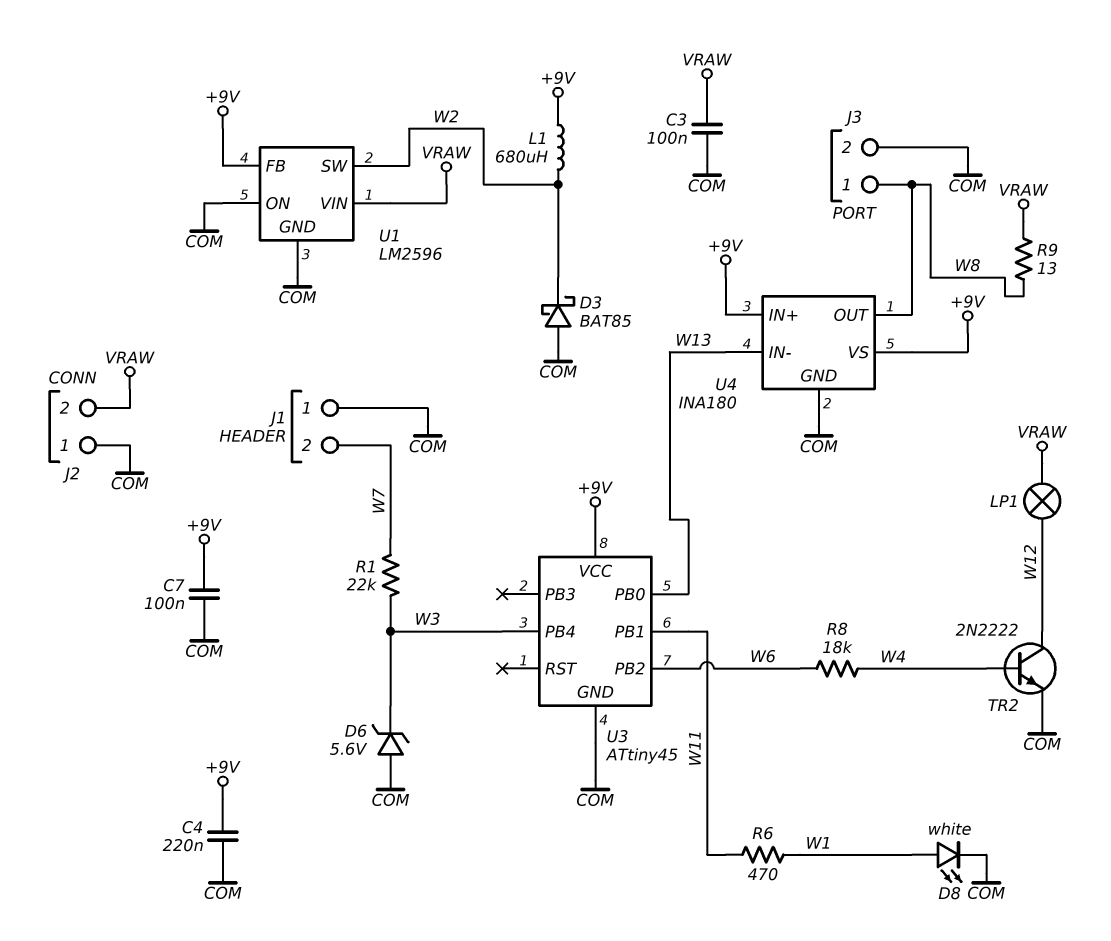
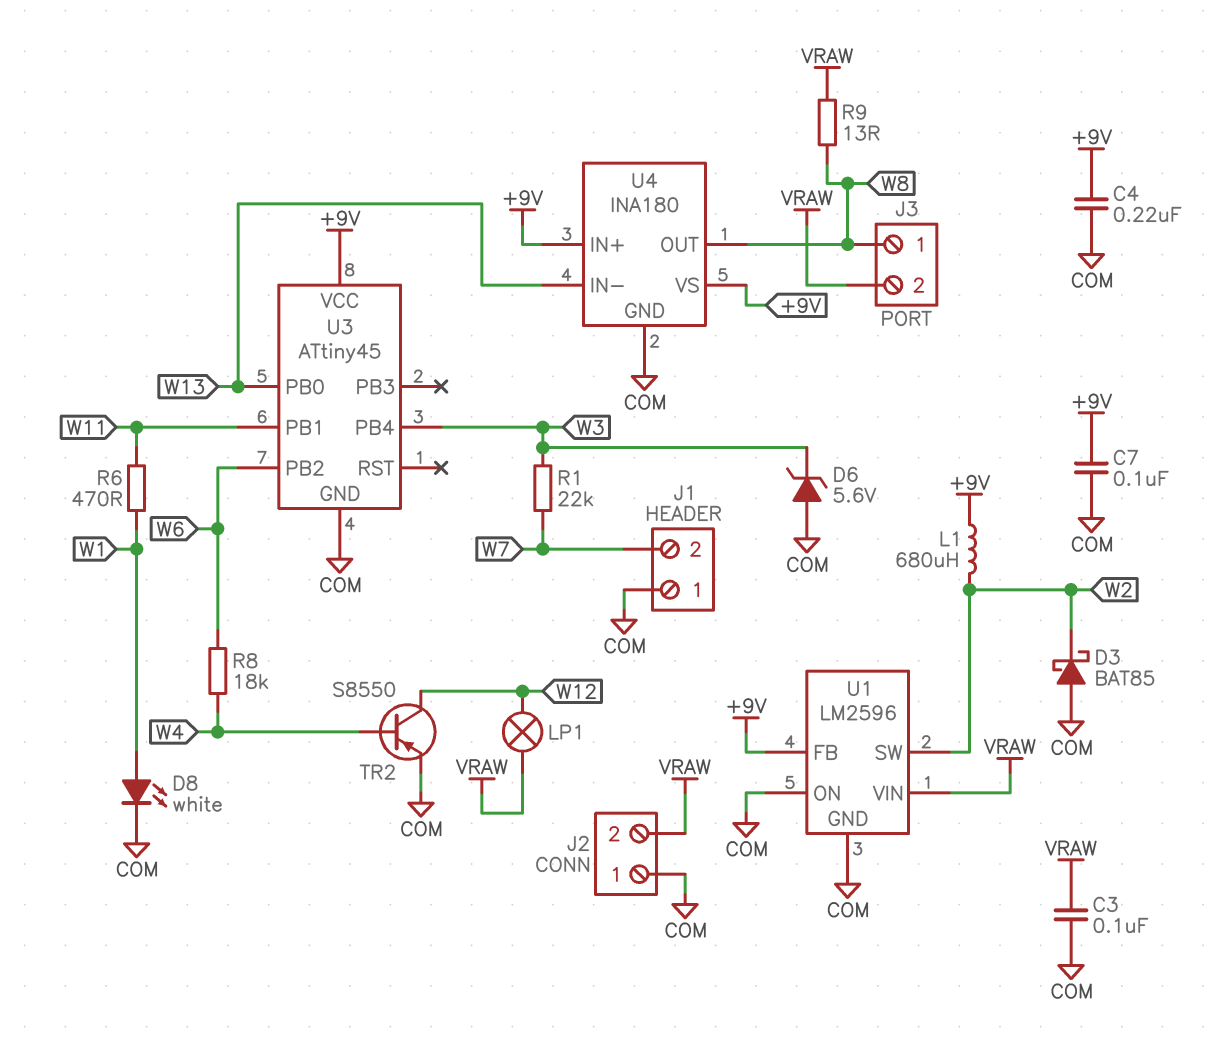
J3 pin 2: COM -> VRAW
TR2: NPN 2N2222 (B W4, C W12, E COM) -> PNP S8550 (B W4, C W12, E COM)

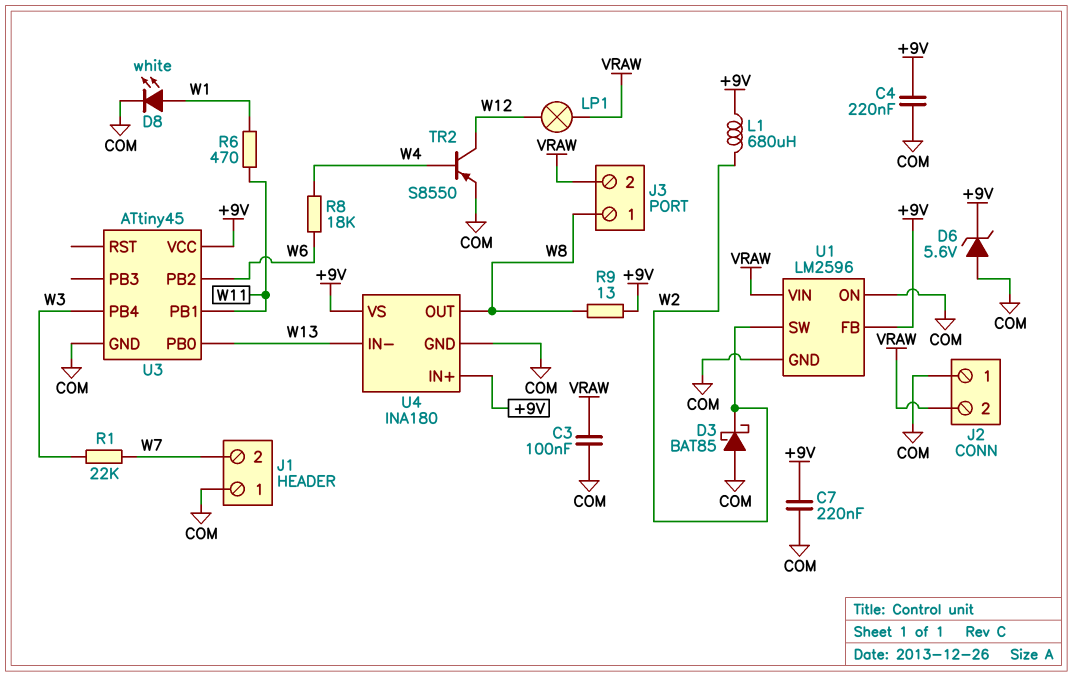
C7: 100nF (+9V, COM) -> 220nF (+9V, COM)
D6: zener 5.6V (A COM, K W3) -> zener 5.6V (A COM, K +9V)
R9: 13 (VRAW, W8) -> 13 (+9V, W8)

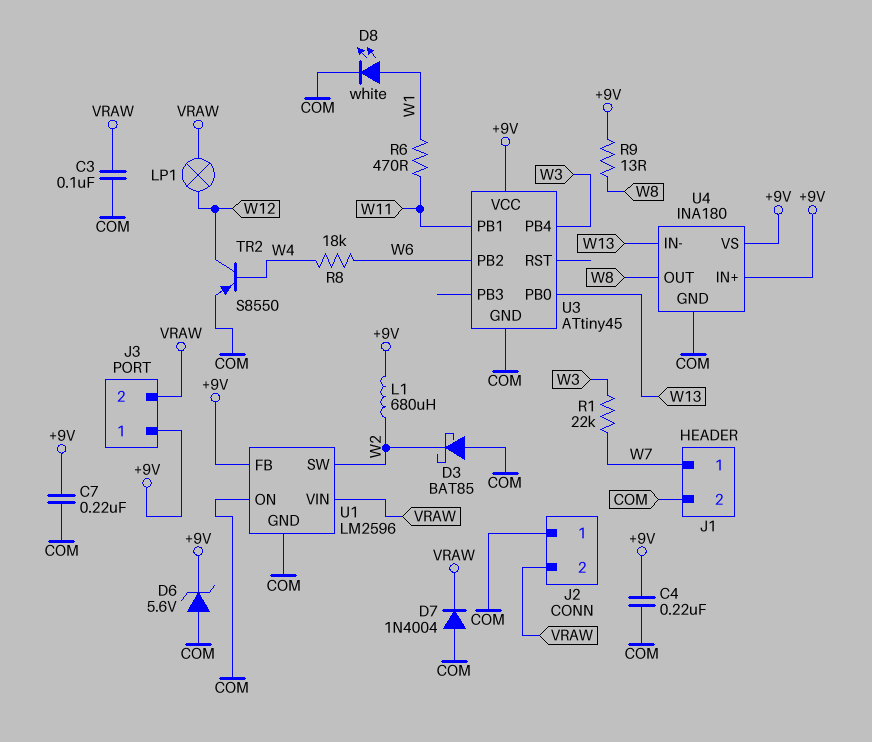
D7: none -> diode 1N4004 (A COM, K VRAW)
J1 pin 1: COM -> W7
J1 pin 2: W7 -> COM
J3 pin 1: W8 -> +9V

